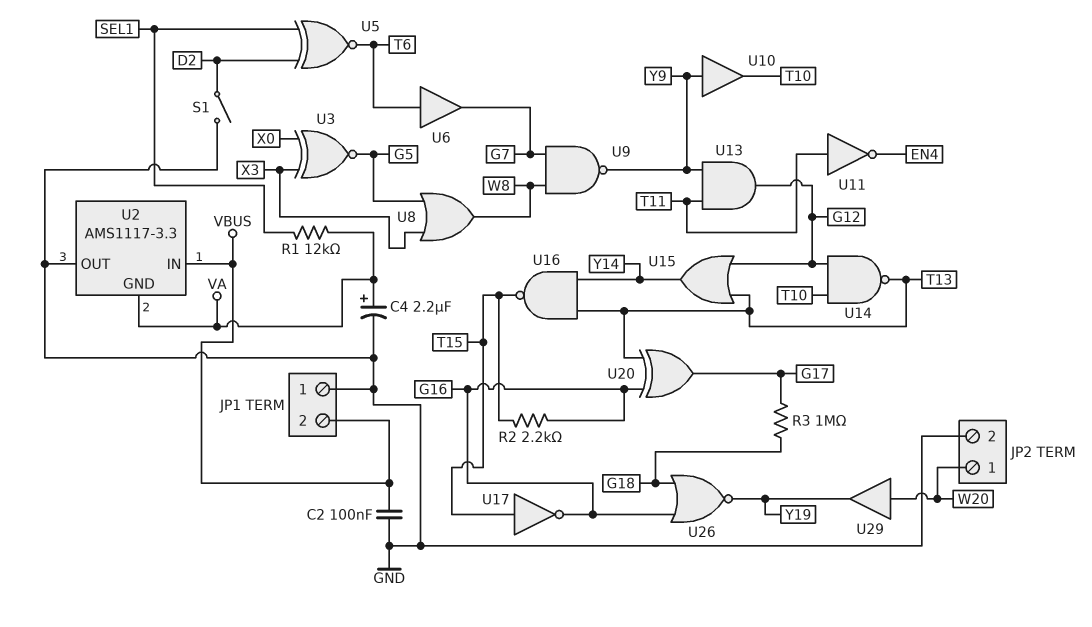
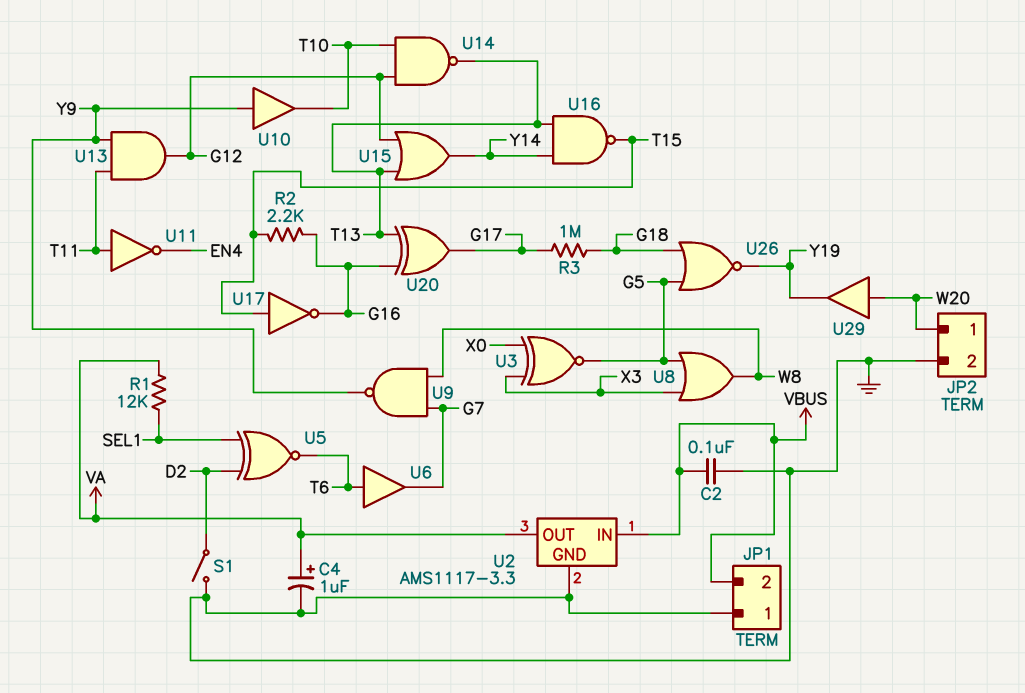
C4: 2.2uF (plus VA, minus GND) -> 1uF (plus VA, minus GND)
U2 pin GND: VA -> GND
U2 pin OUT: GND -> VA
U26: NOR (in G16, in G18, out Y19) -> NOR (in G5, in G18, out Y19)

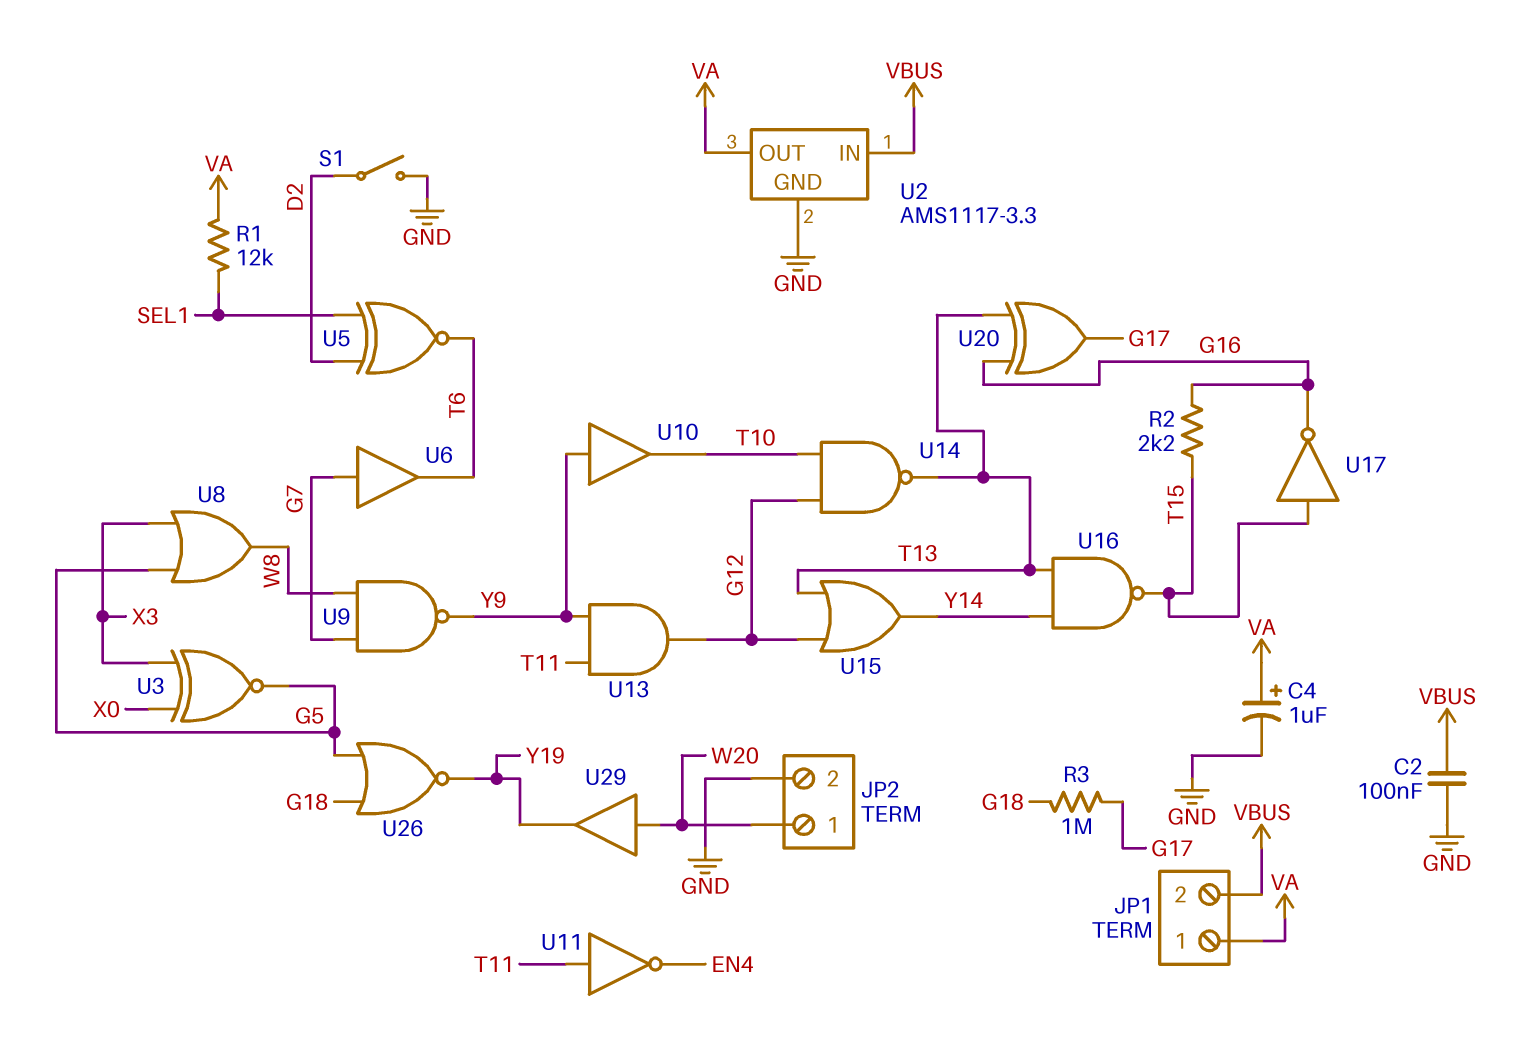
JP1 pin 1: GND -> VA
U6: buffer (in T6, out G7) -> buffer (in G7, out T6)

